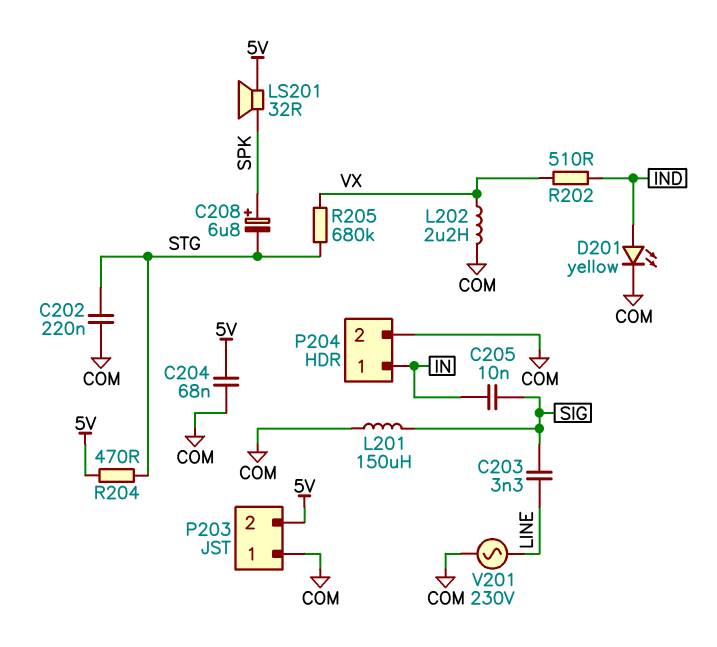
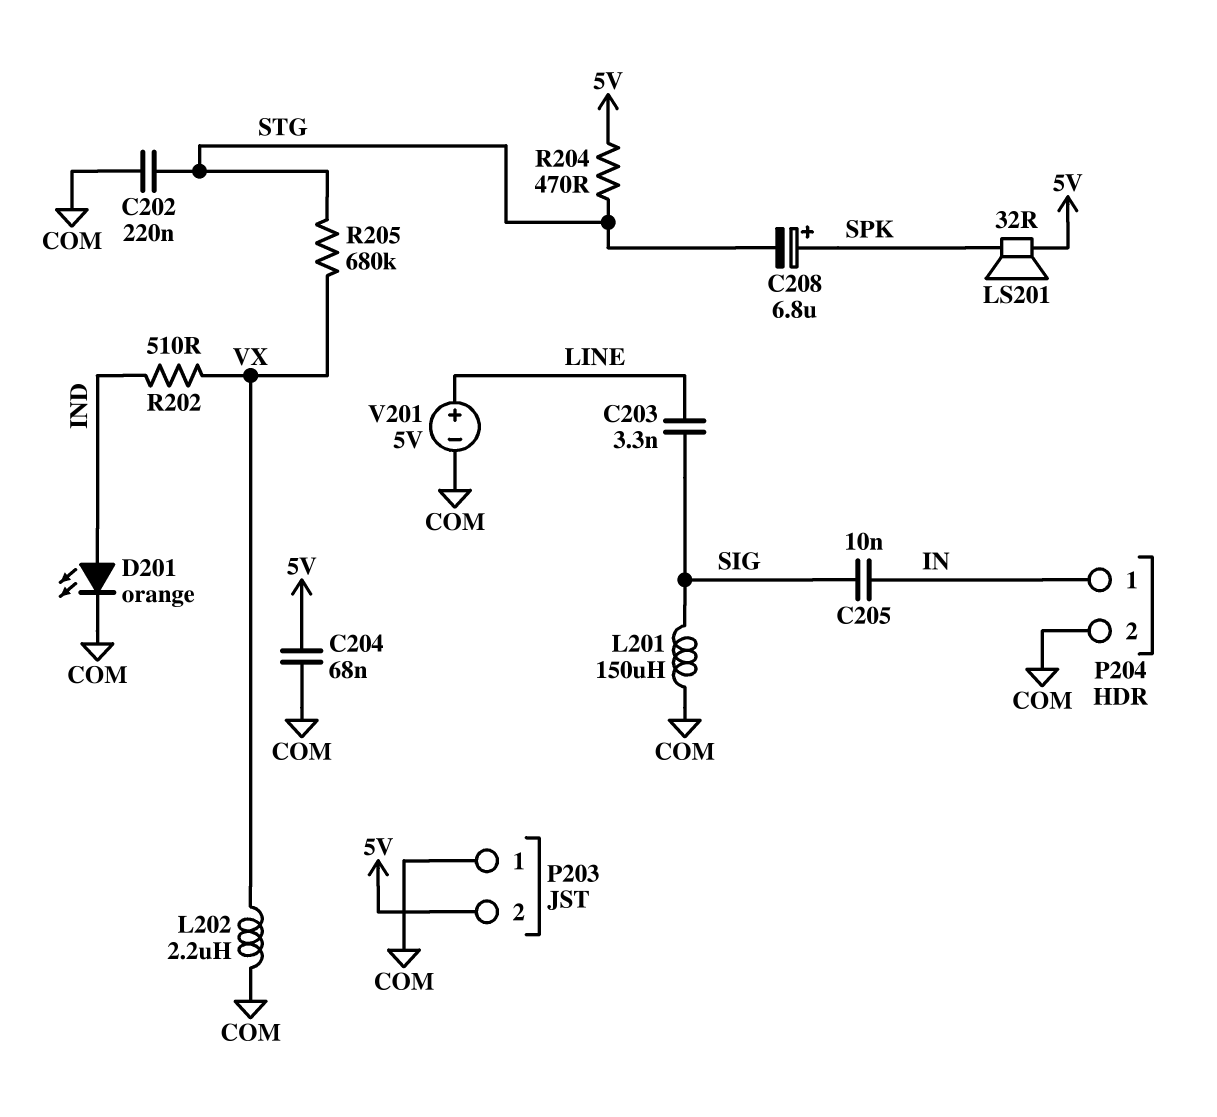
D201: LED yellow (A IND, K COM) -> LED orange (A IND, K COM)
V201: AC 230V (COM, LINE) -> 5V (plus LINE, minus COM)

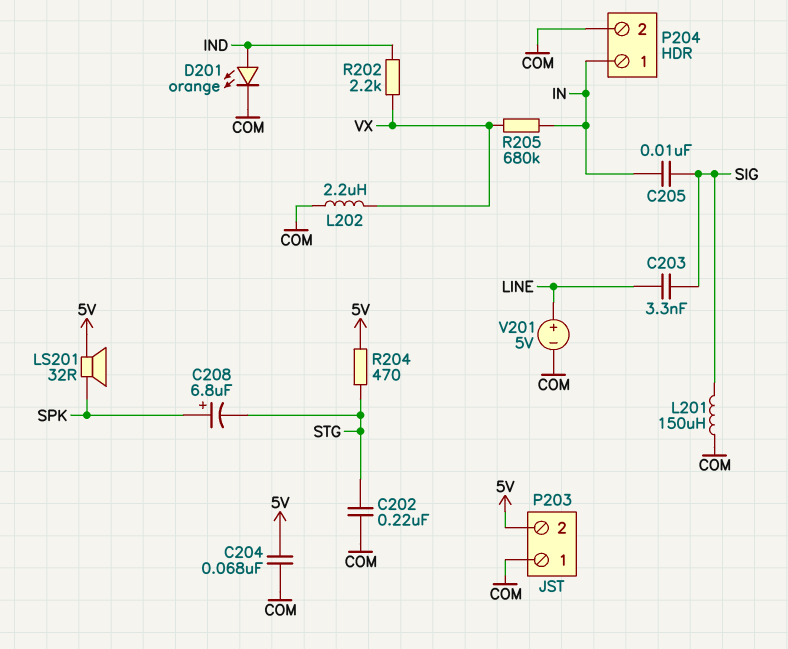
R202: 510 (IND, VX) -> 2.2k (IND, VX)
R205: 680k (STG, VX) -> 680k (IN, VX)

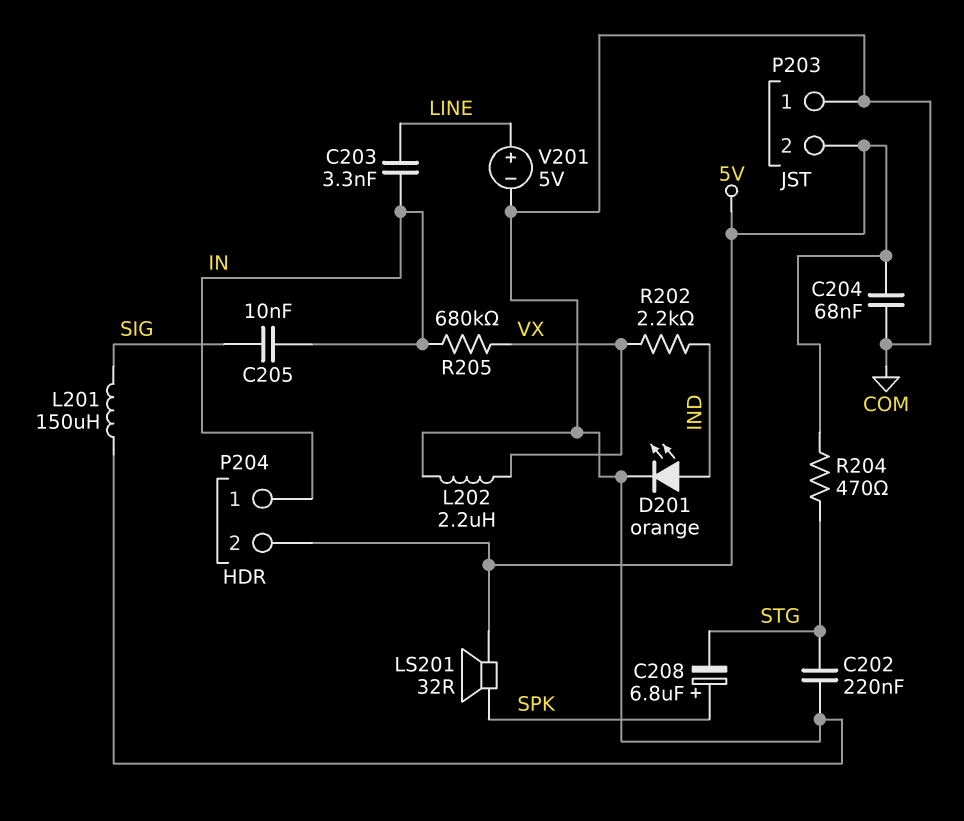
C203: 3.3nF (LINE, SIG) -> 3.3nF (IN, LINE)
P204 pin 2: COM -> 5V

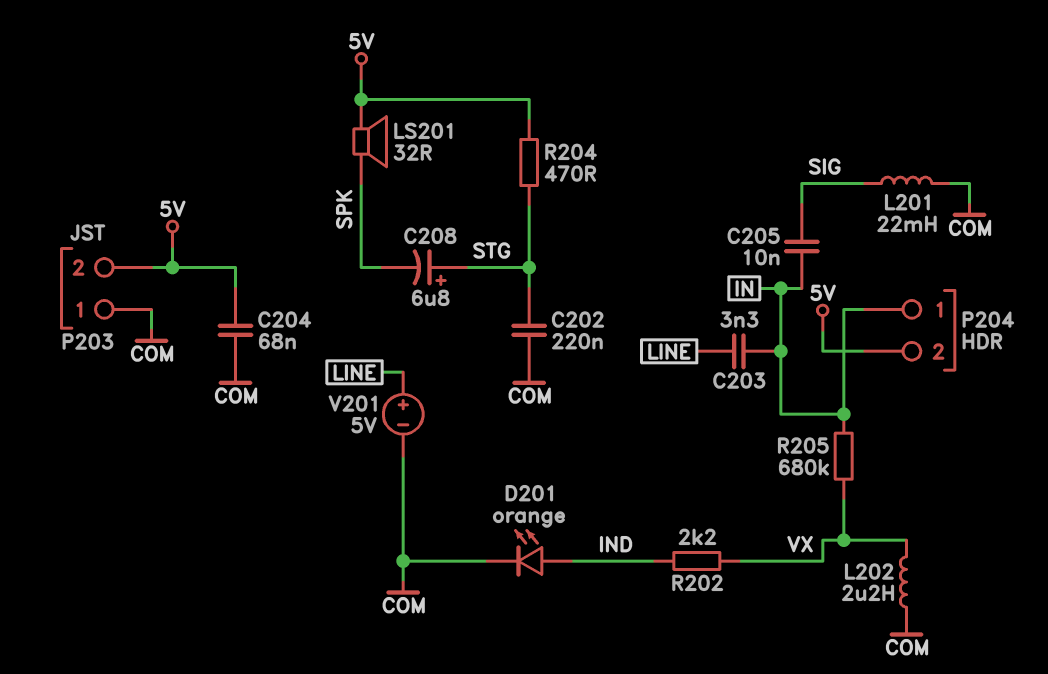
C208: 6.8uF (plus SPK, minus STG) -> 6.8uF (plus STG, minus SPK)
L201: 150uH (COM, SIG) -> 22mH (COM, SIG)

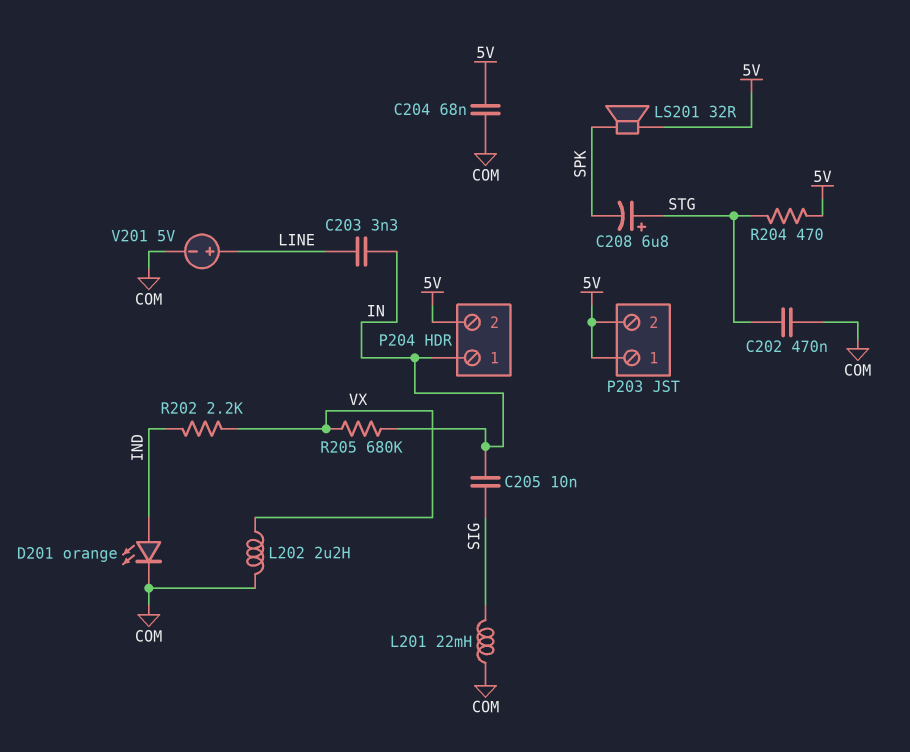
C202: 220nF (COM, STG) -> 470nF (COM, STG)
P203 pin 1: COM -> 5V

